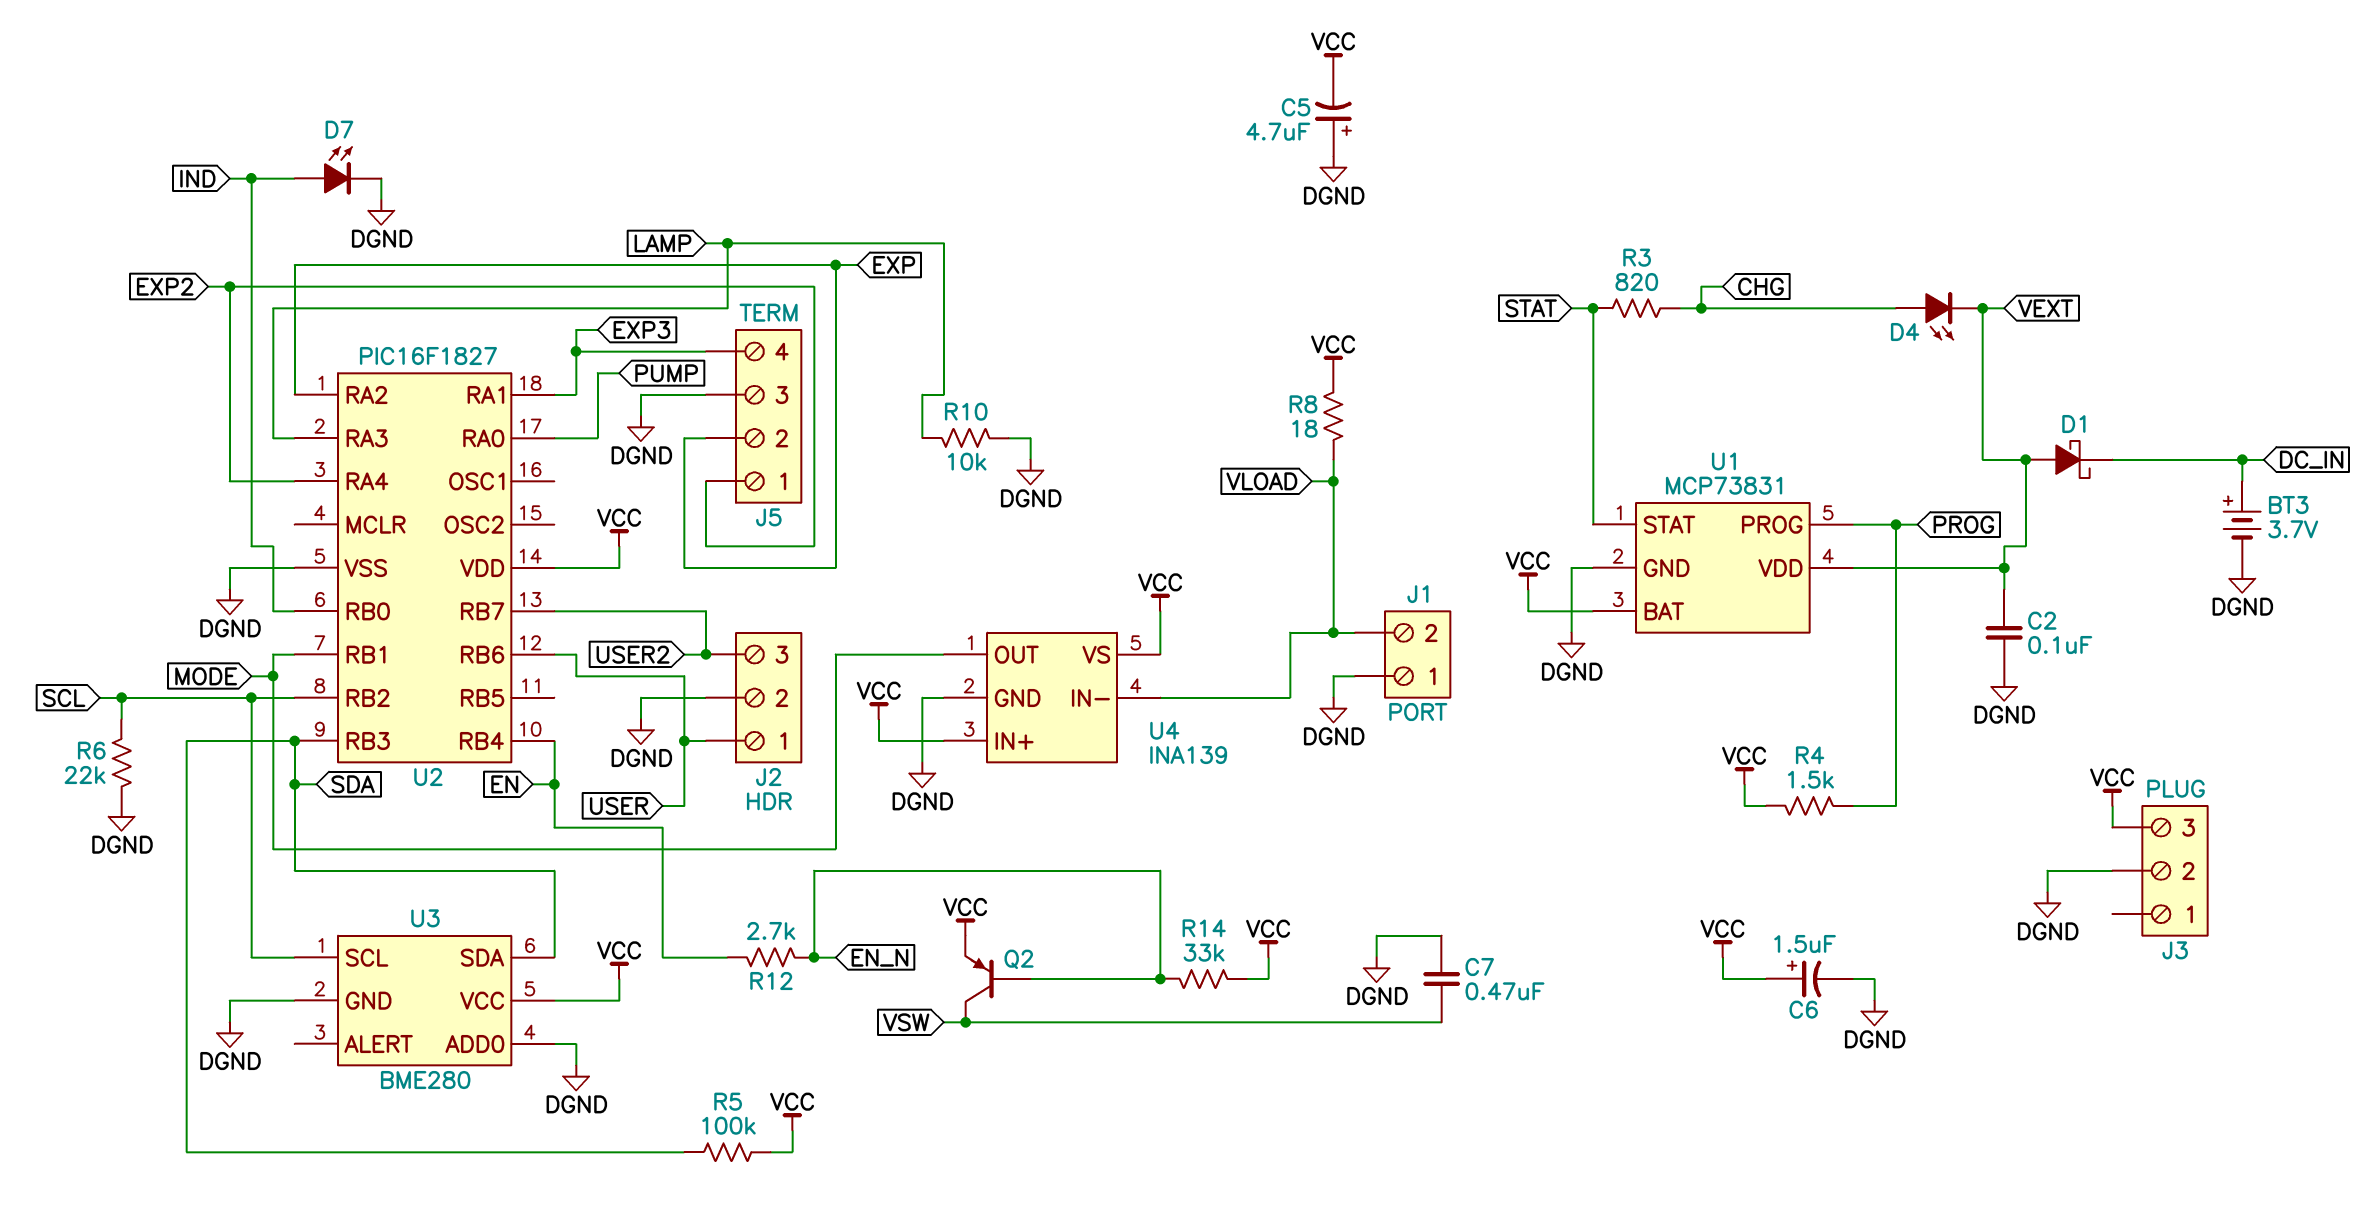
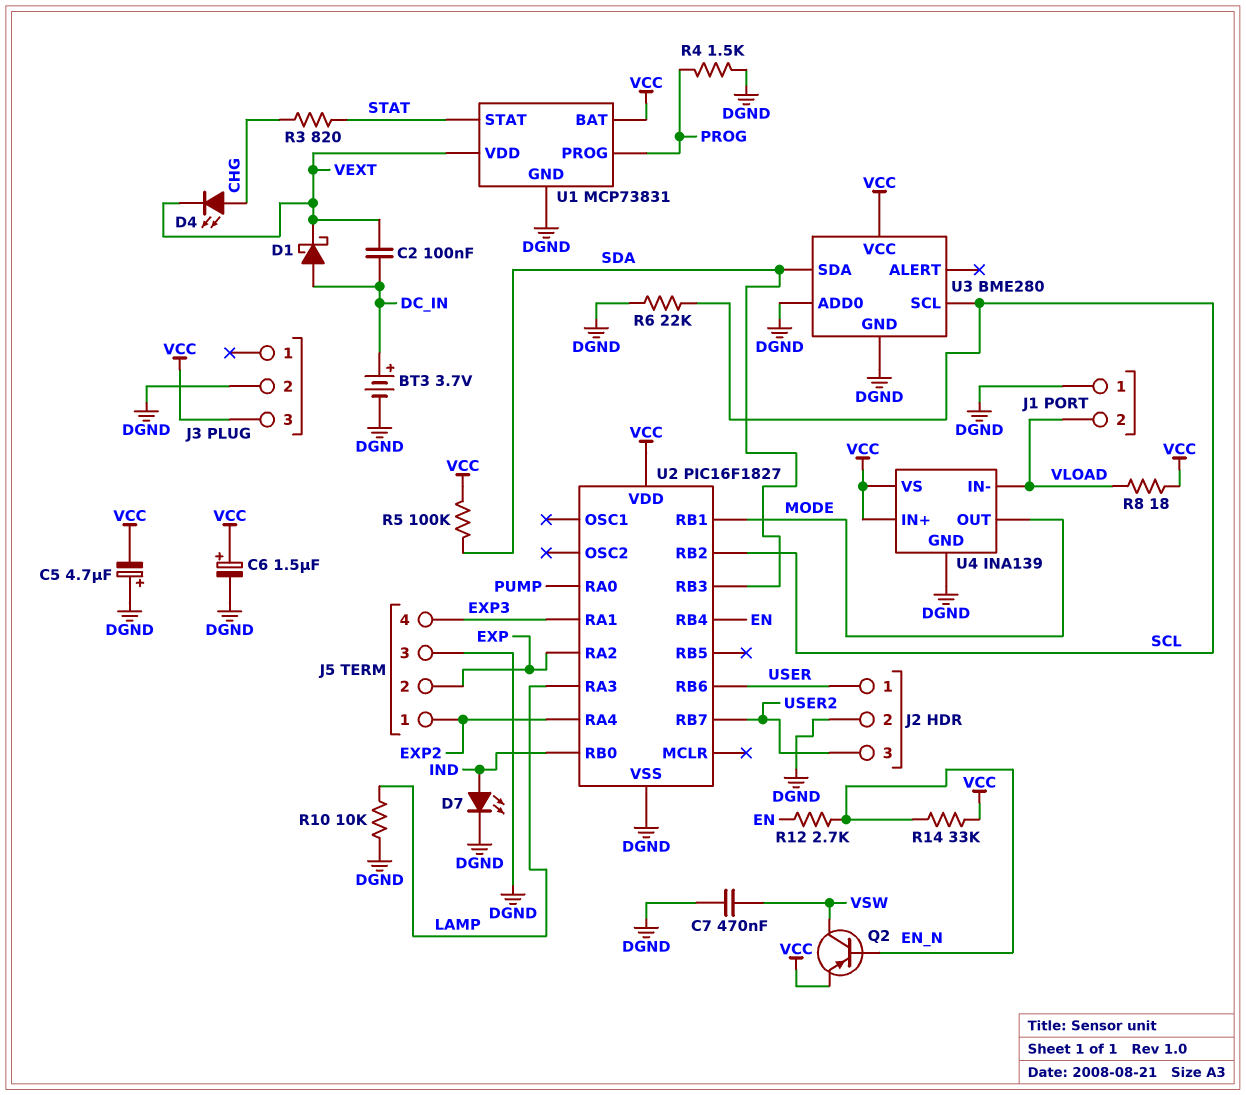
C2: 100nF (DGND, VEXT) -> 100nF (DC_IN, VEXT)
D1: schottky (A VEXT, K DC_IN) -> schottky (A DC_IN, K VEXT)
R4: 1.5k (PROG, VCC) -> 1.5k (DGND, PROG)

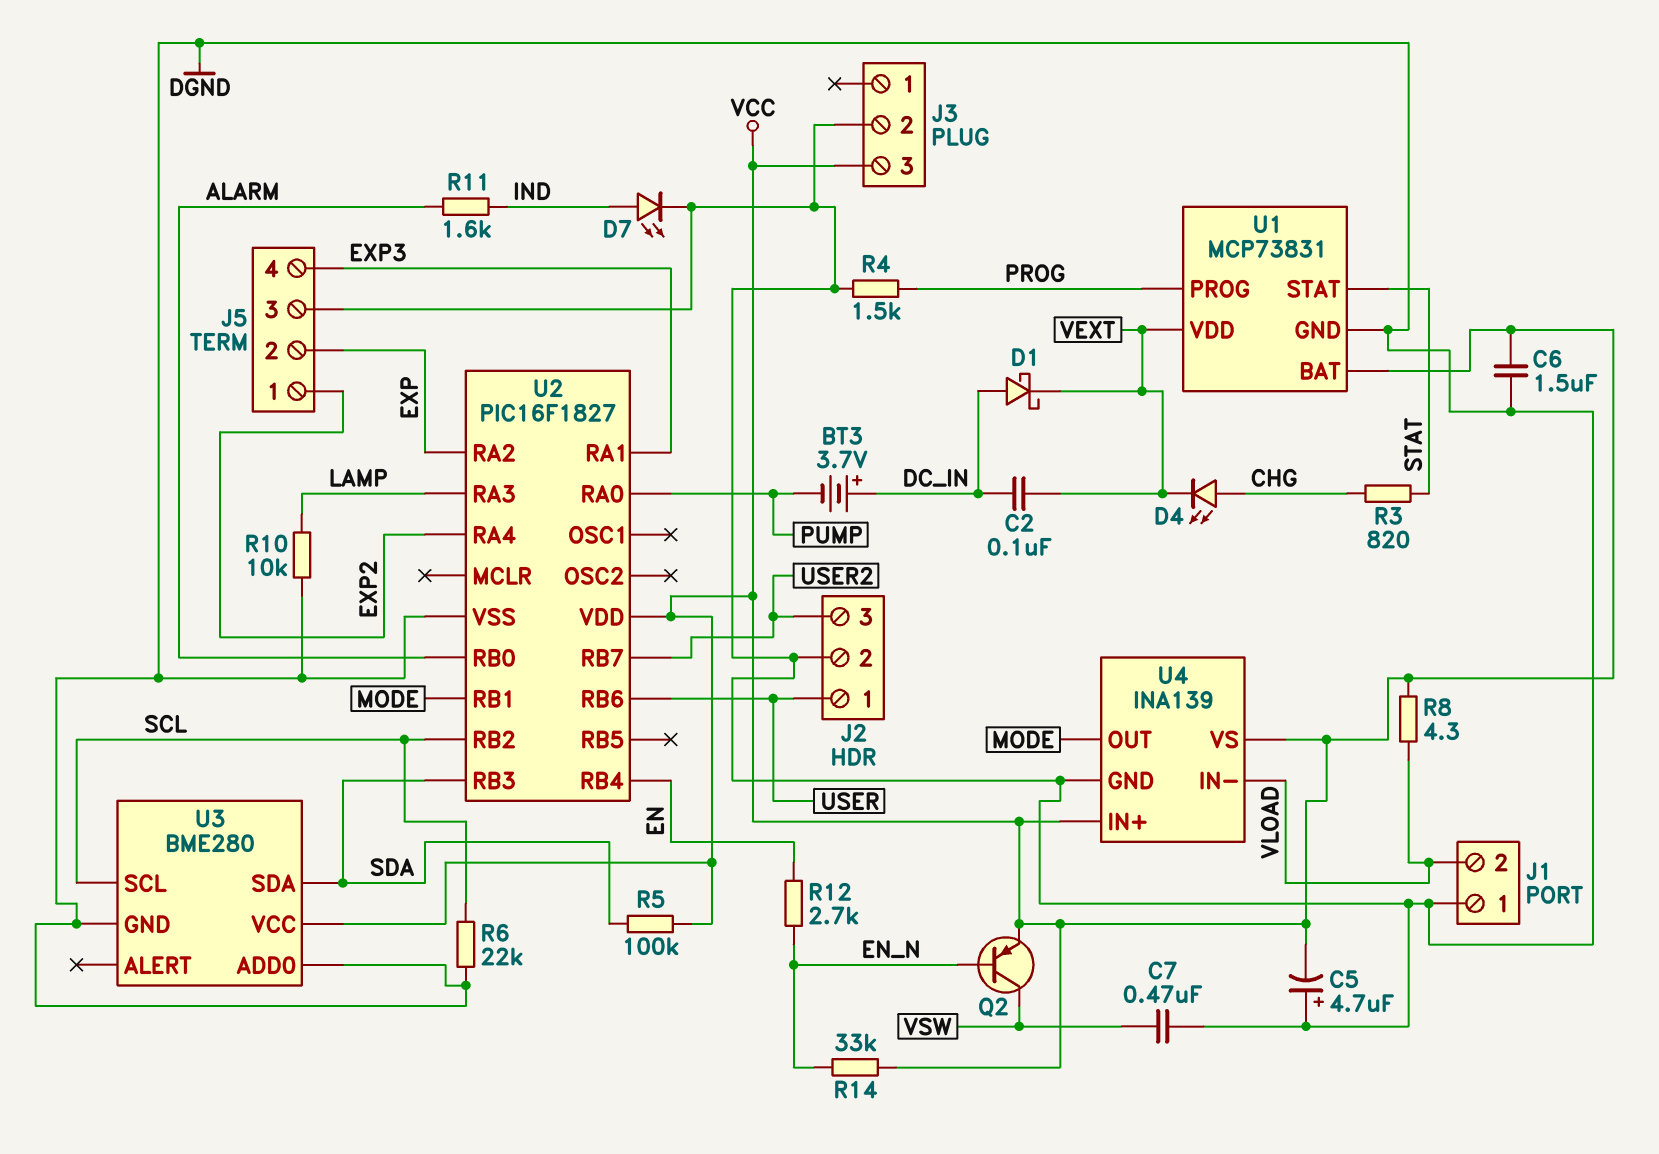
BT3: 3.7V (plus DC_IN, minus DGND) -> 3.7V (plus DC_IN, minus PUMP)
C6: 1.5uF (plus VCC, minus DGND) -> 1.5uF (DGND, VCC)
R8: 18 (VCC, VLOAD) -> 4.3 (VCC, VLOAD)
R11: none -> 1.6k (ALARM, IND)
U2 pin RB0: IND -> ALARM

